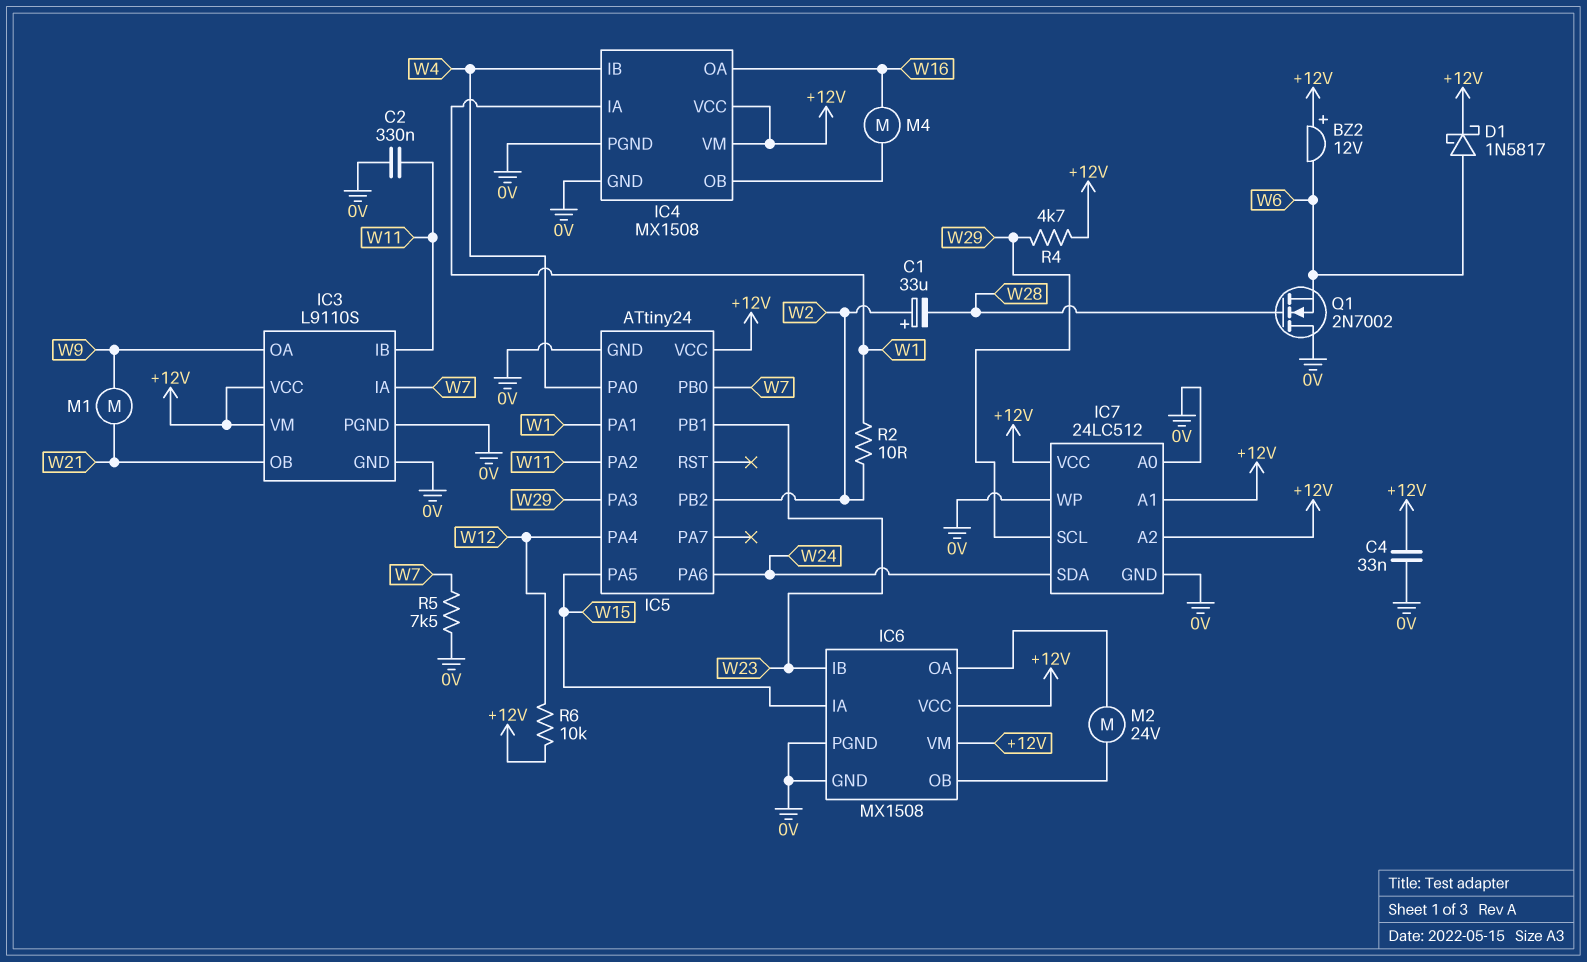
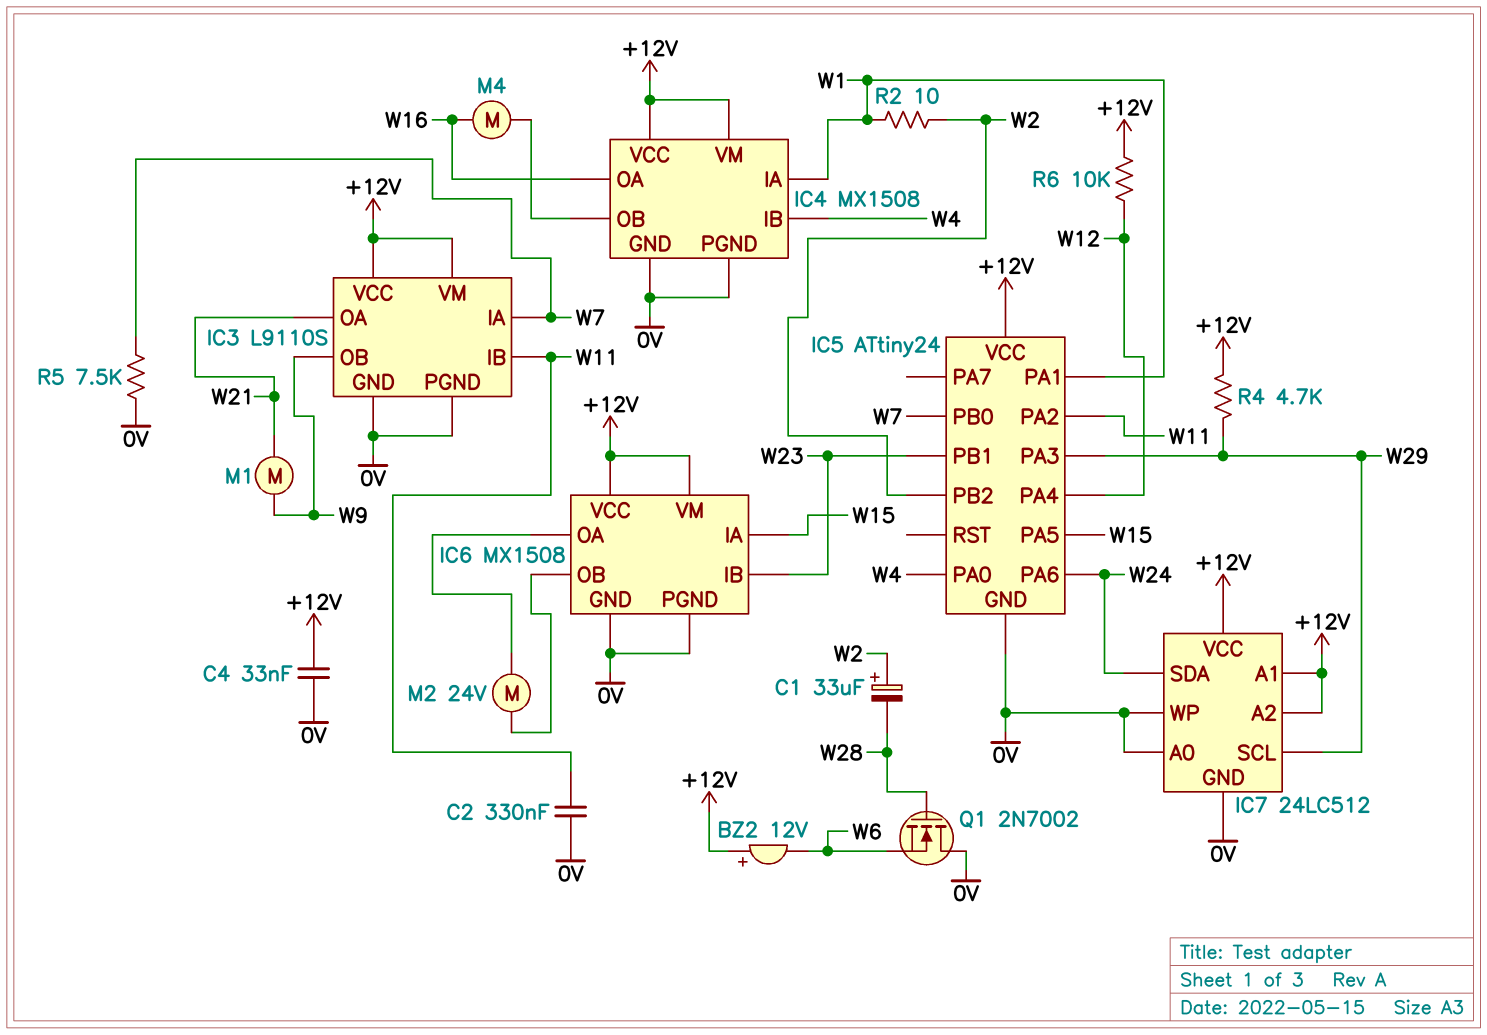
D1: schottky 1N5817 (A W6, K +12V) -> none
IC3 pin OA: W9 -> W21
IC3 pin OB: W21 -> W9

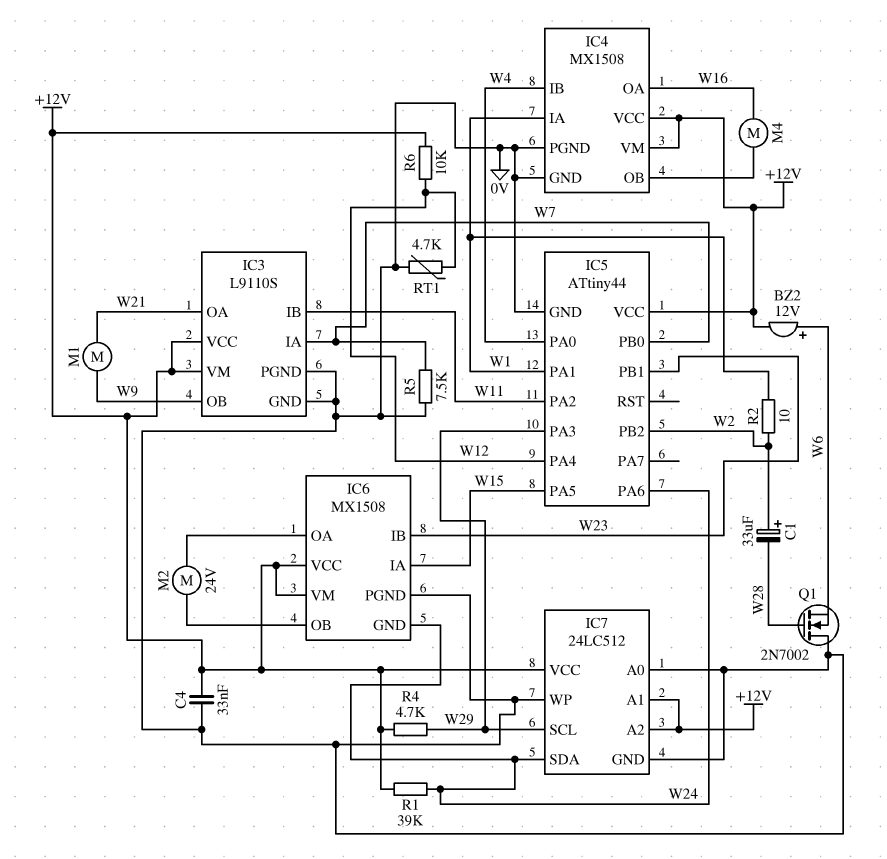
BZ2: buzzer 12V (plus +12V, minus W6) -> buzzer 12V (plus W6, minus +12V)
C2: 330nF (0V, W11) -> none
IC5: ATtiny24 -> ATtiny44
IC6 pin GND: 0V -> W24
R1: none -> 39k (+12V, W24)
RT1: none -> 4.7k (0V, W12)

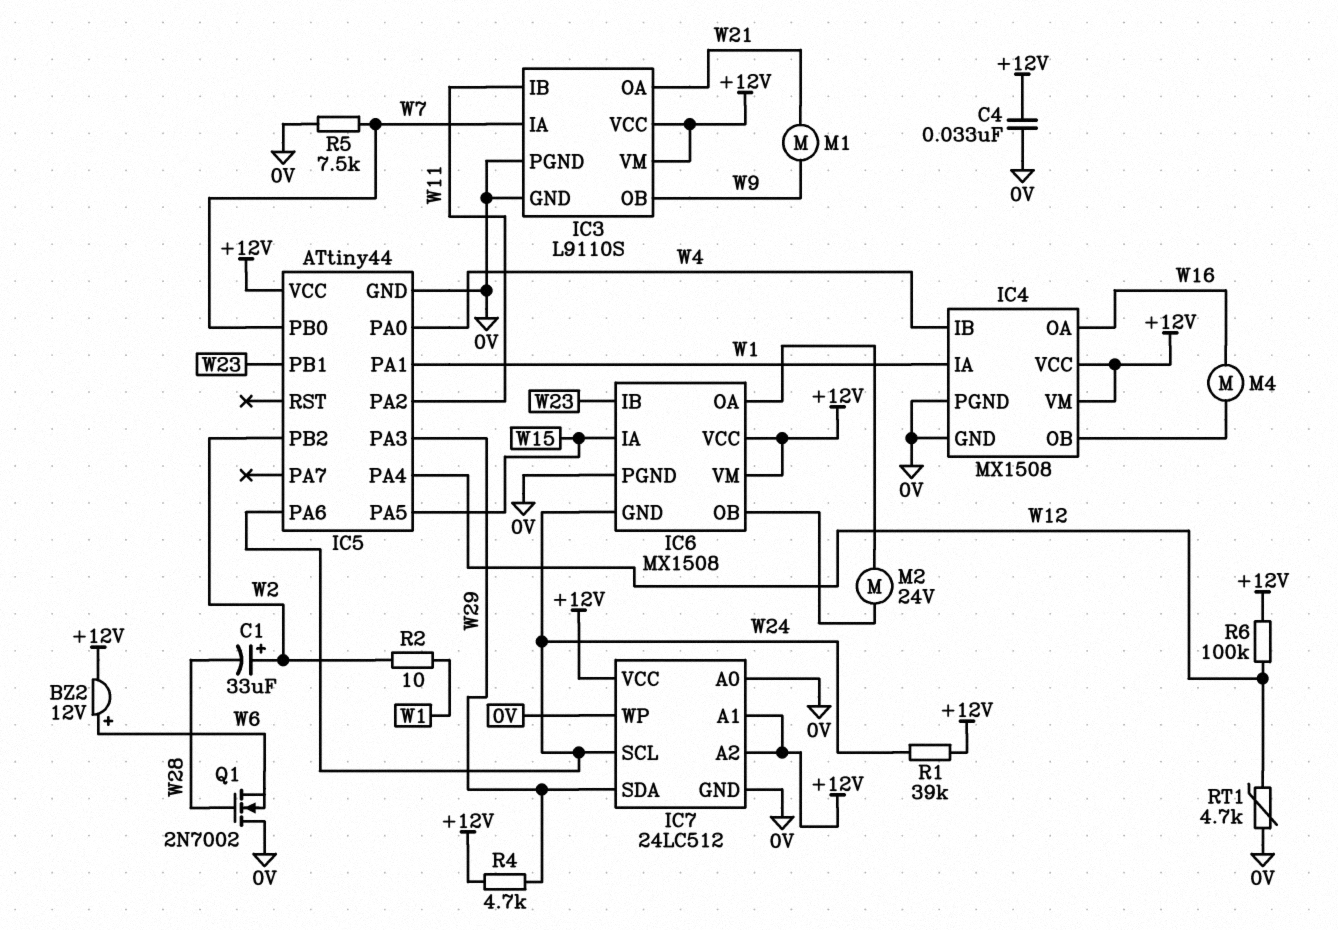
IC7 pin SCL: W29 -> W24
IC7 pin SDA: W24 -> W29
R6: 10k (+12V, W12) -> 100k (+12V, W12)

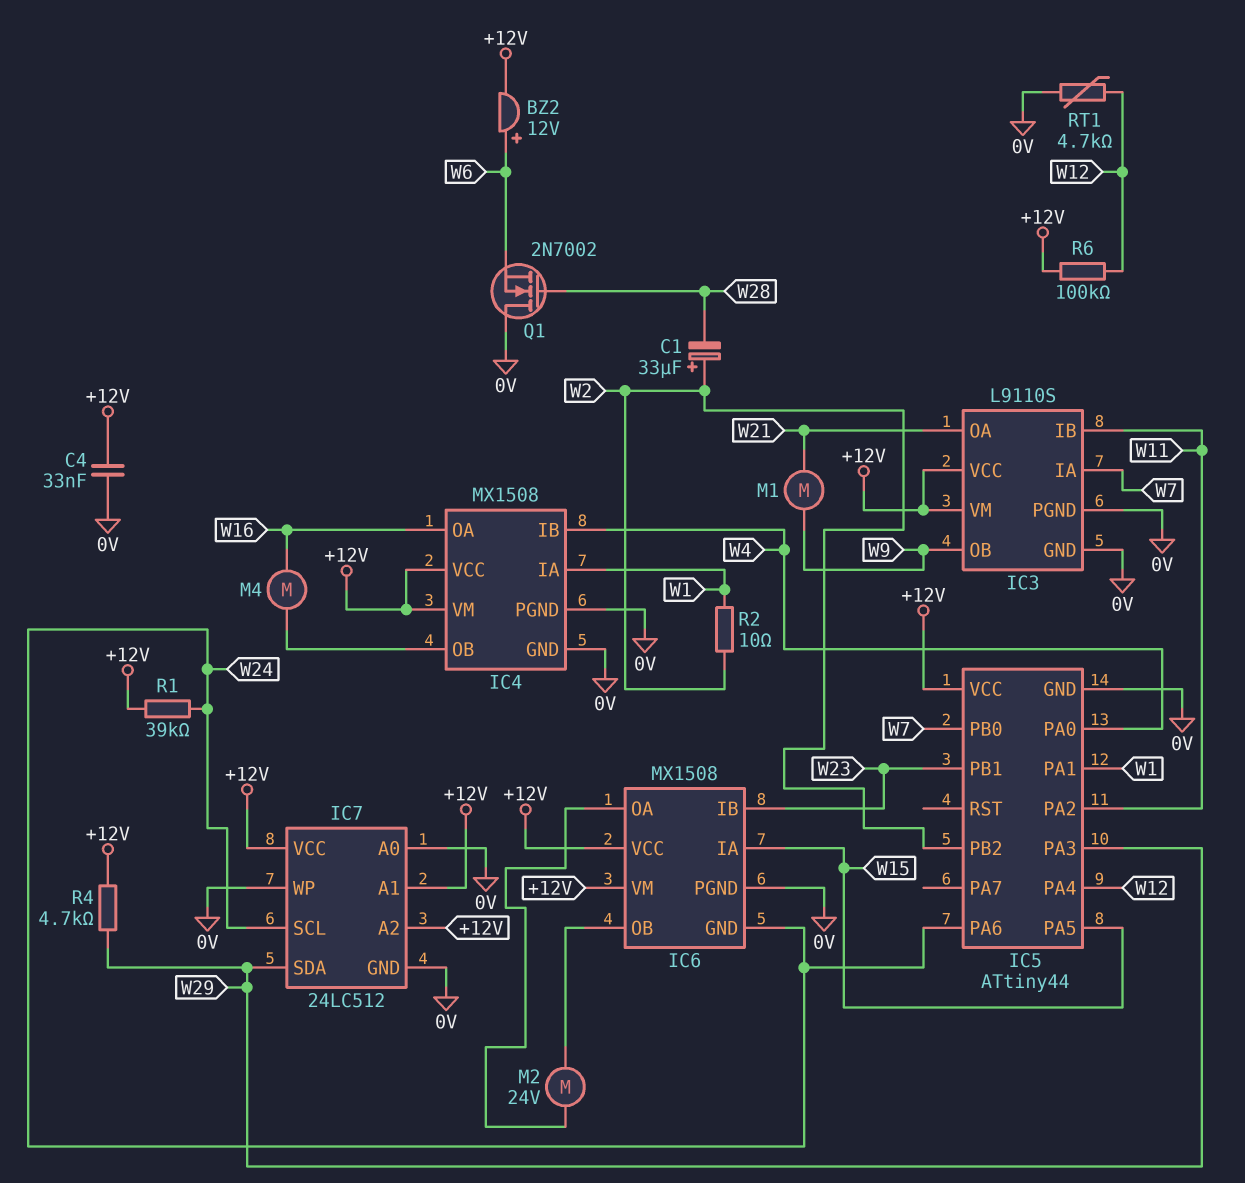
R5: 7.5k (0V, W7) -> none

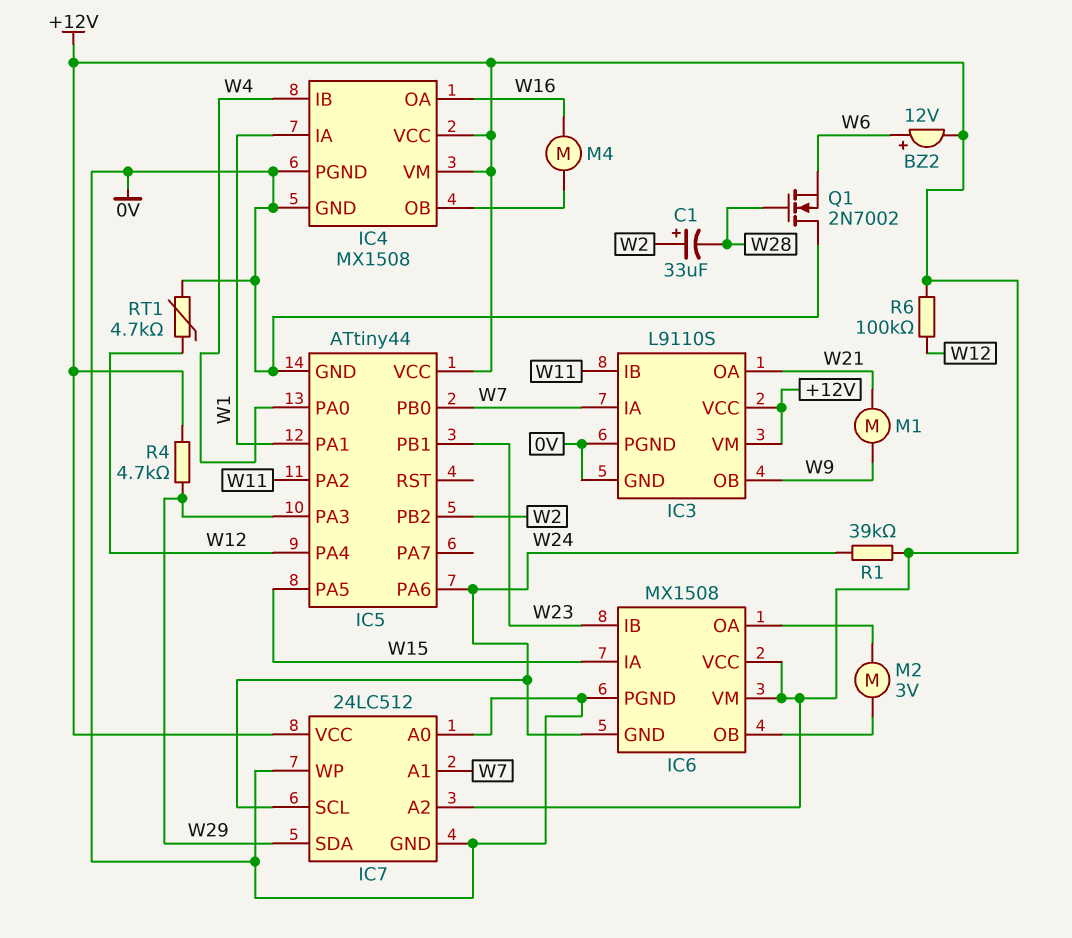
C4: 33nF (+12V, 0V) -> none
IC7 pin A1: +12V -> W7
M2: motor 24V (IC6/OA, IC6/OB) -> motor 3V (IC6/OA, IC6/OB)
R2: 10 (W1, W2) -> none

